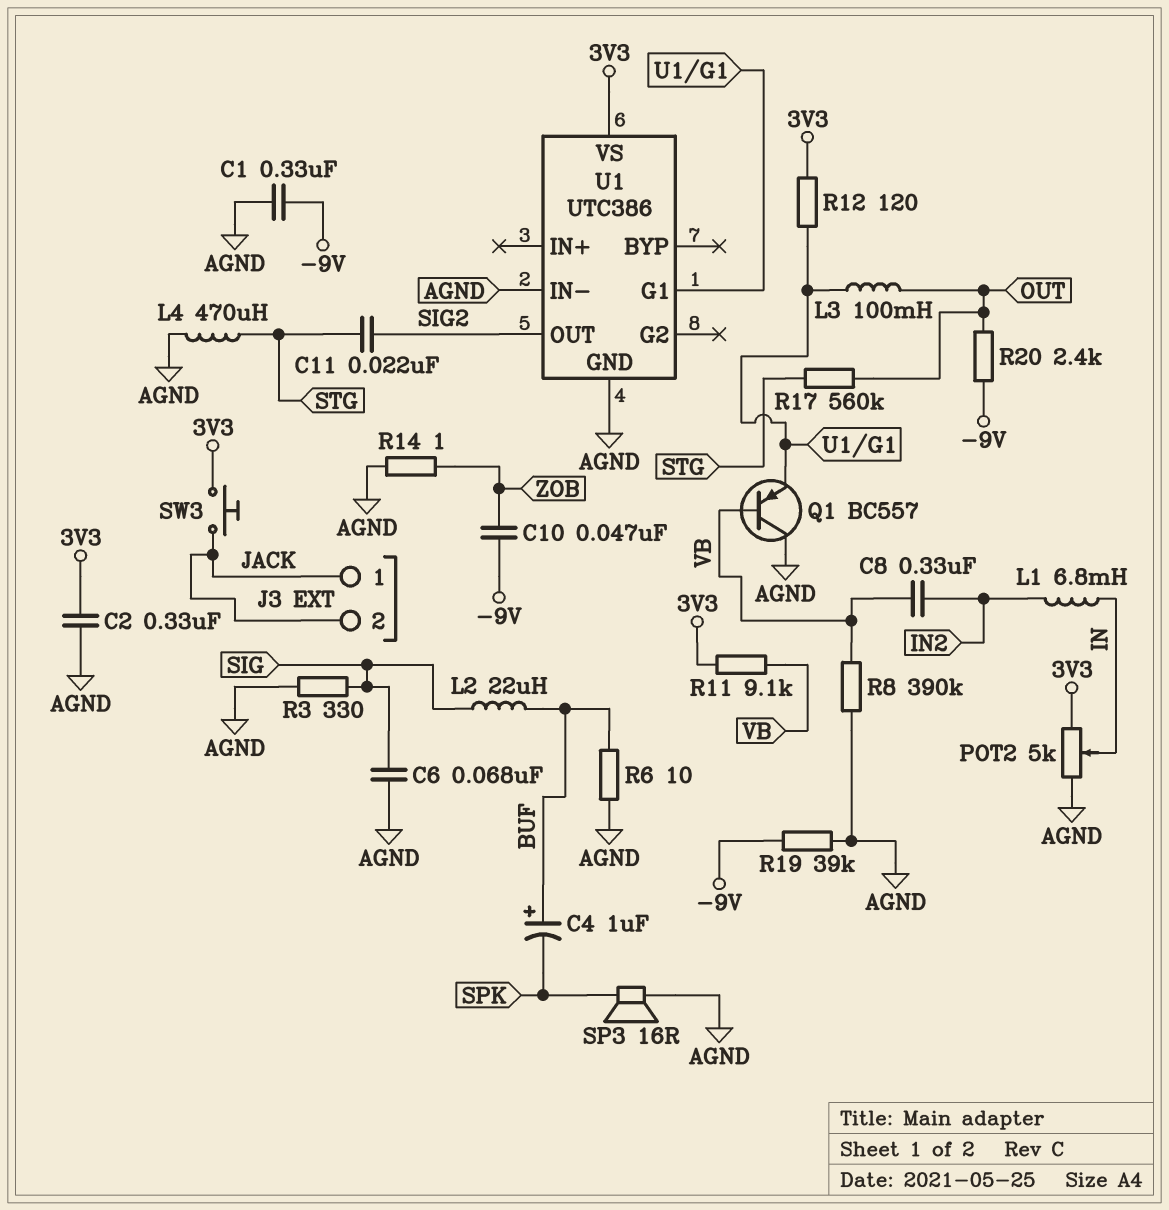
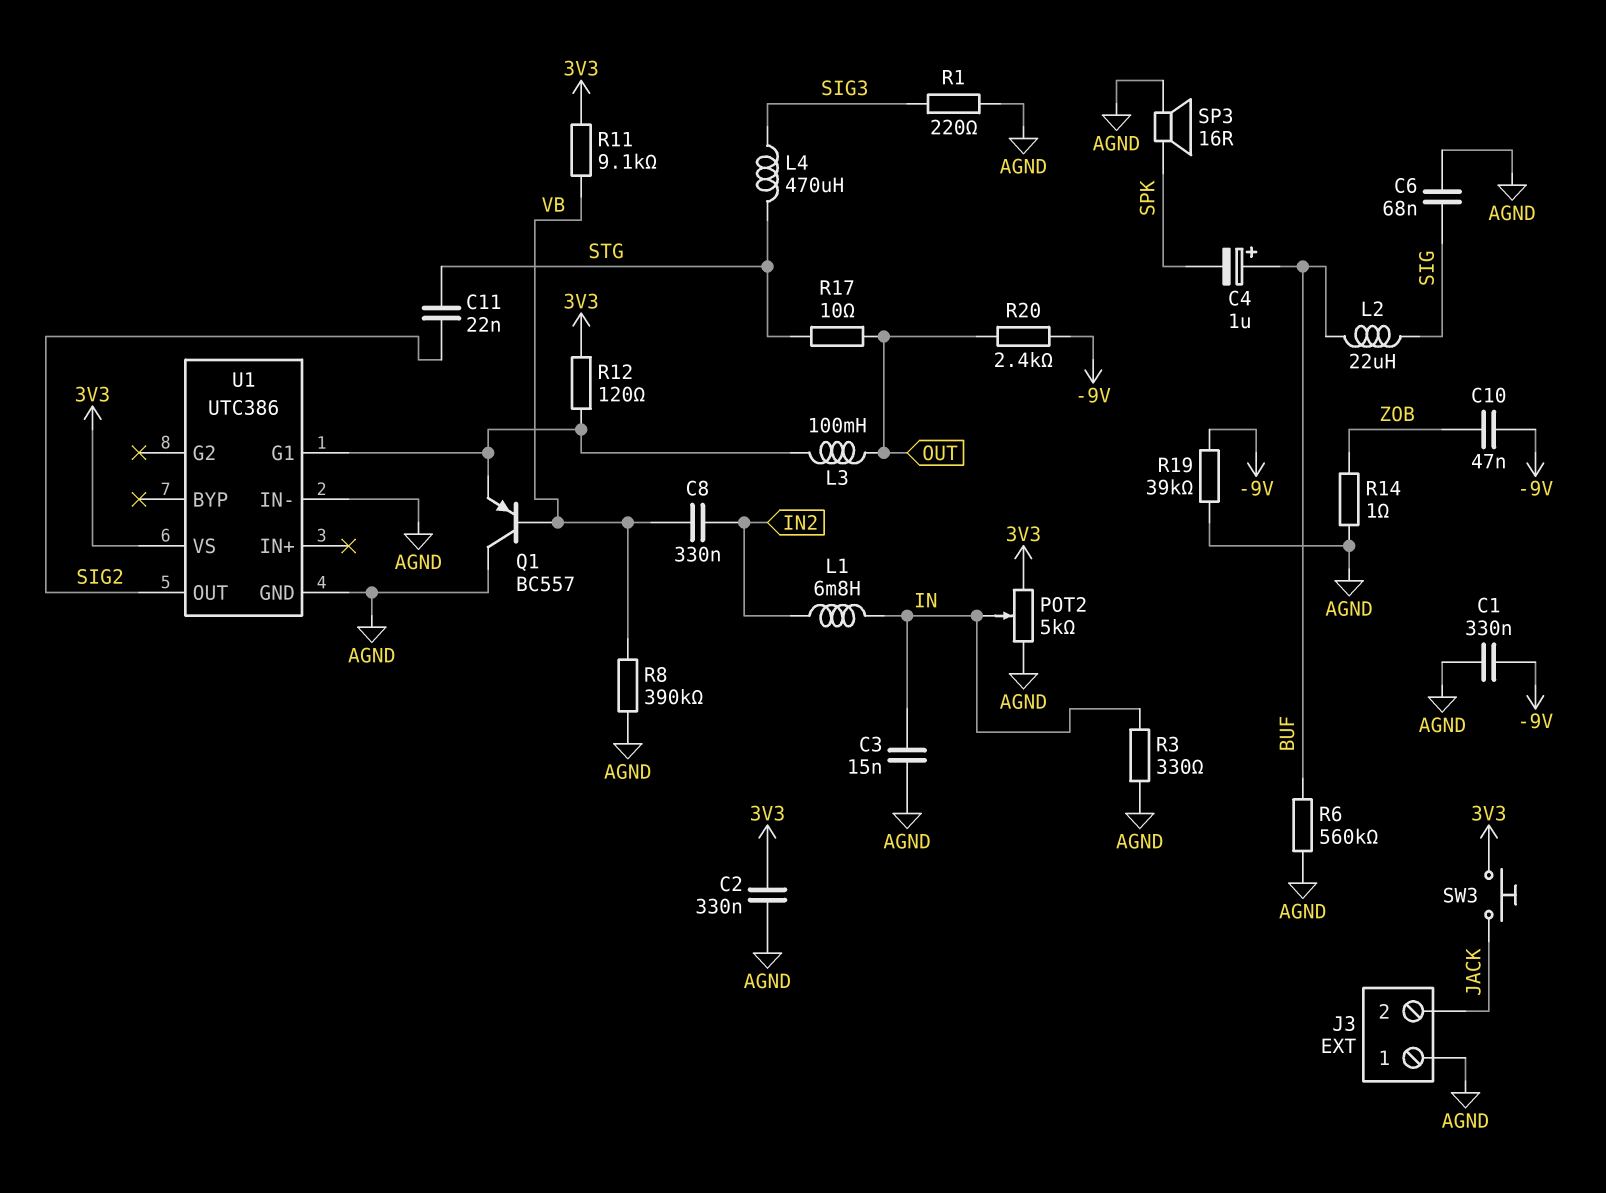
C3: none -> 15nF (AGND, IN)
J3 pin 1: JACK -> AGND
L4: 470uH (AGND, STG) -> 470uH (SIG3, STG)
R1: none -> 220 (AGND, SIG3)
R3: 330 (AGND, SIG) -> 330 (AGND, IN)
R6: 10 (AGND, BUF) -> 560k (AGND, BUF)
R17: 560k (OUT, STG) -> 10 (OUT, STG)

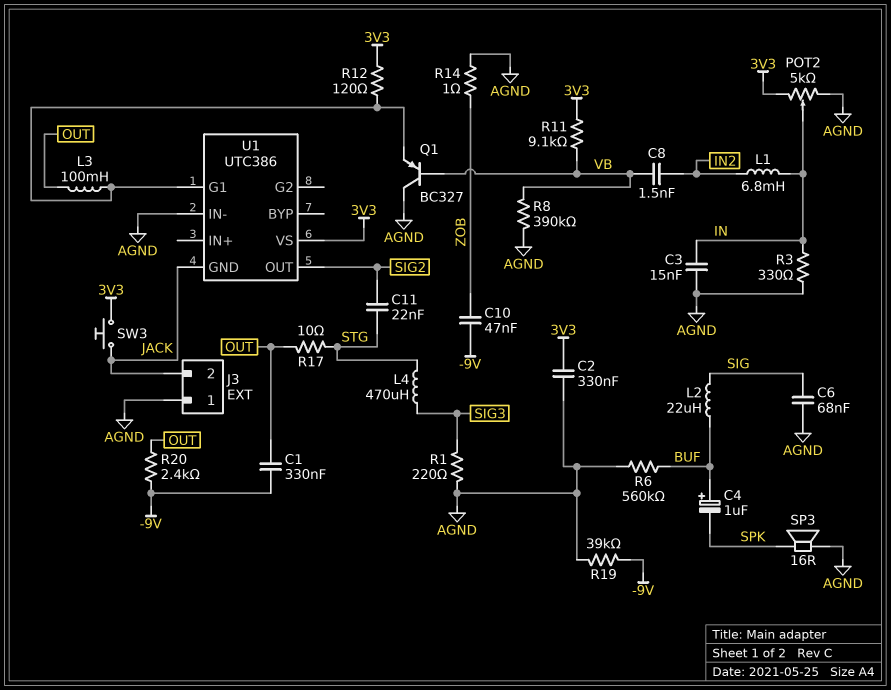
C1: 330nF (-9V, AGND) -> 330nF (-9V, OUT)
C8: 330nF (IN2, VB) -> 1.5nF (IN2, VB)
Q1: PNP BC557 (B VB, C AGND, E U1/G1) -> PNP BC327 (B VB, C AGND, E U1/G1)
U1 pin GND: AGND -> JACK

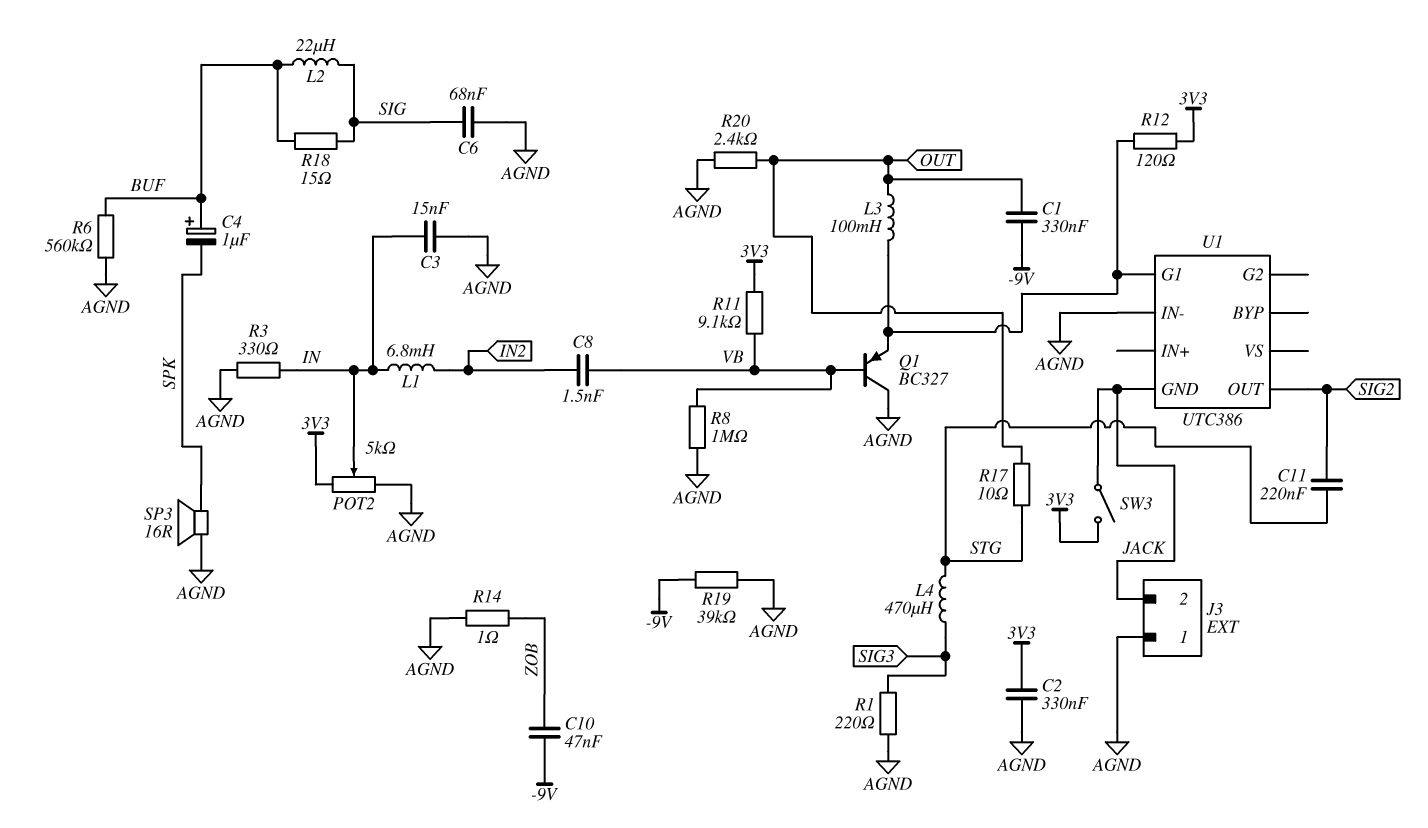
C11: 22nF (SIG2, STG) -> 220nF (SIG2, STG)
R8: 390k (AGND, VB) -> 1M (AGND, VB)
R18: none -> 15 (BUF, SIG)
R20: 2.4k (-9V, OUT) -> 2.4k (AGND, OUT)
SW3: button (3V3, JACK) -> switch (3V3, JACK)
U1 pin VS: 3V3 -> none

